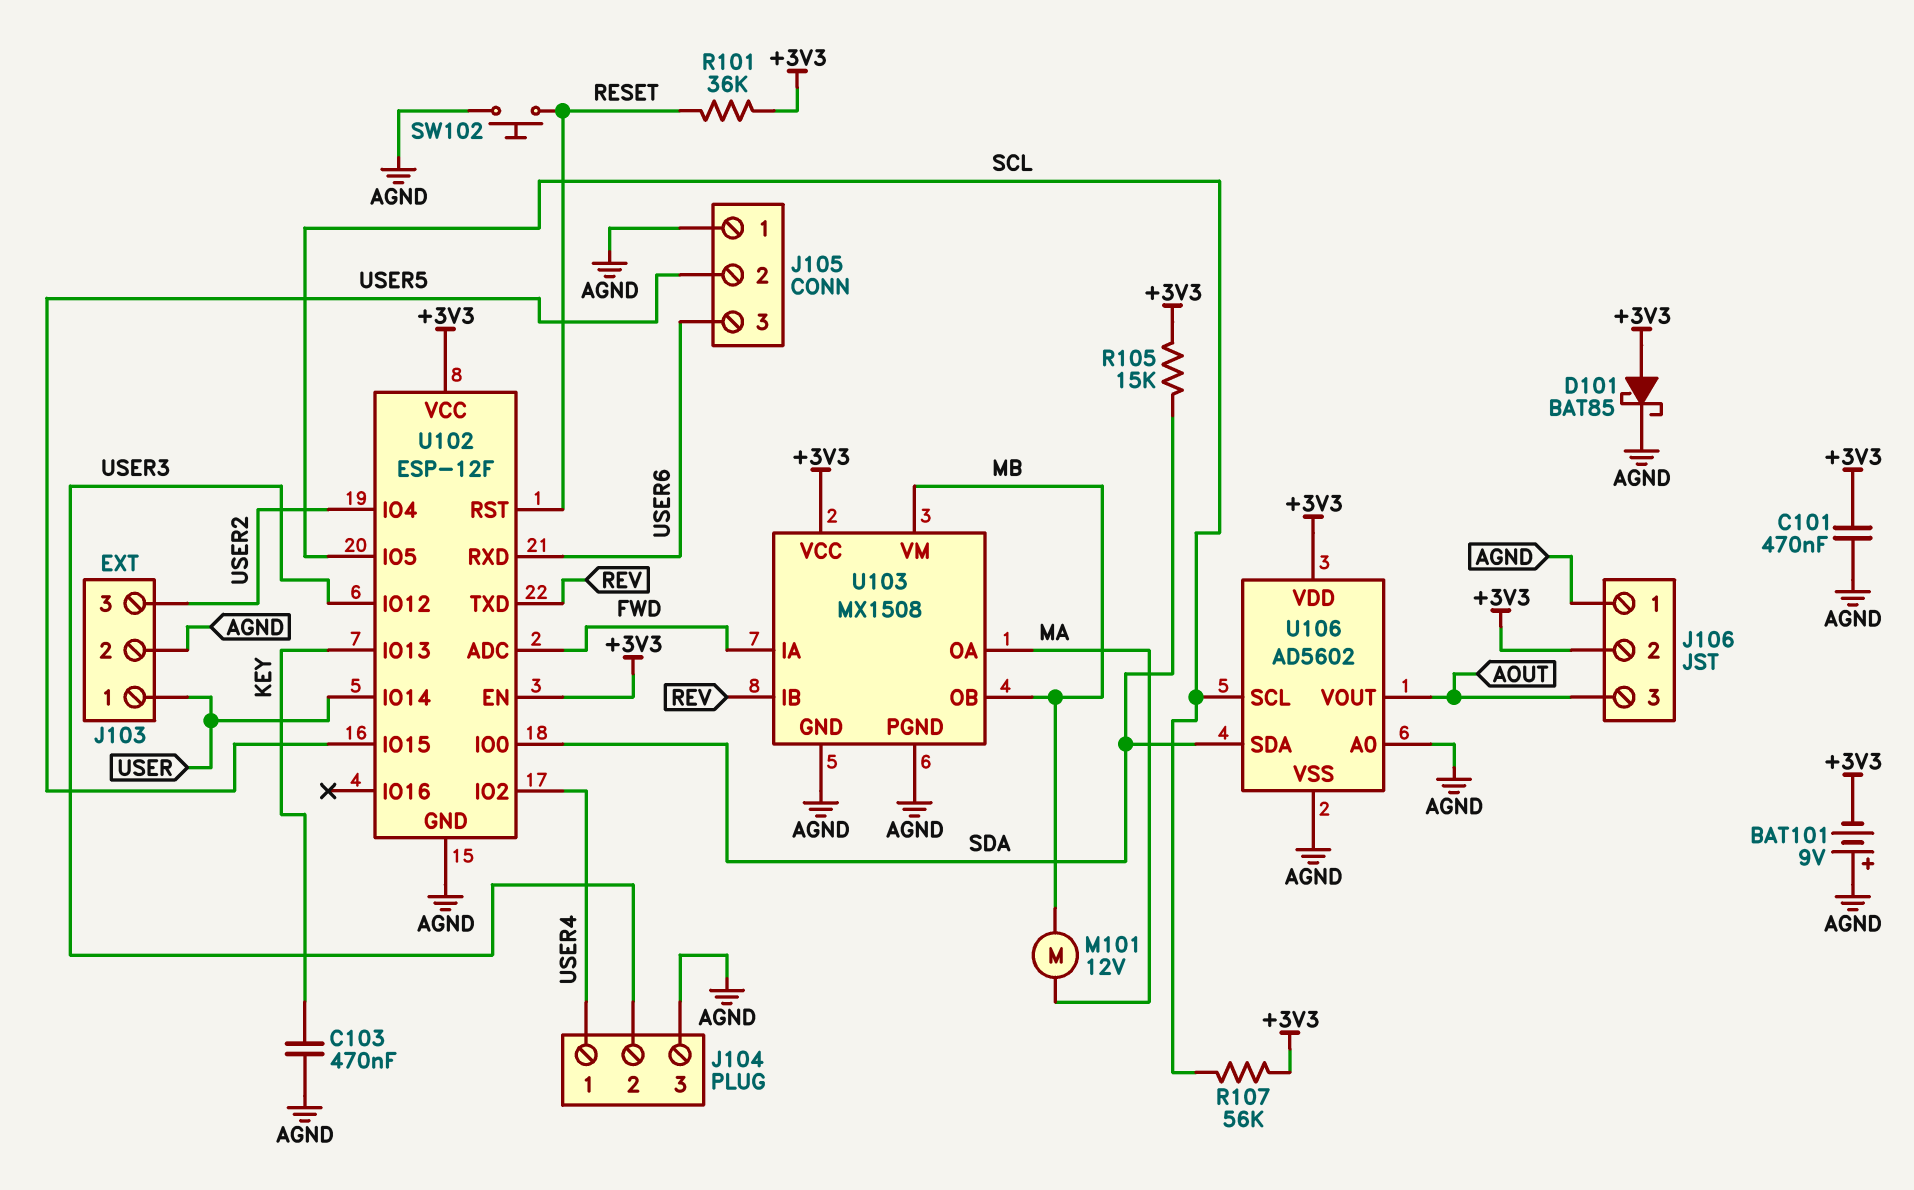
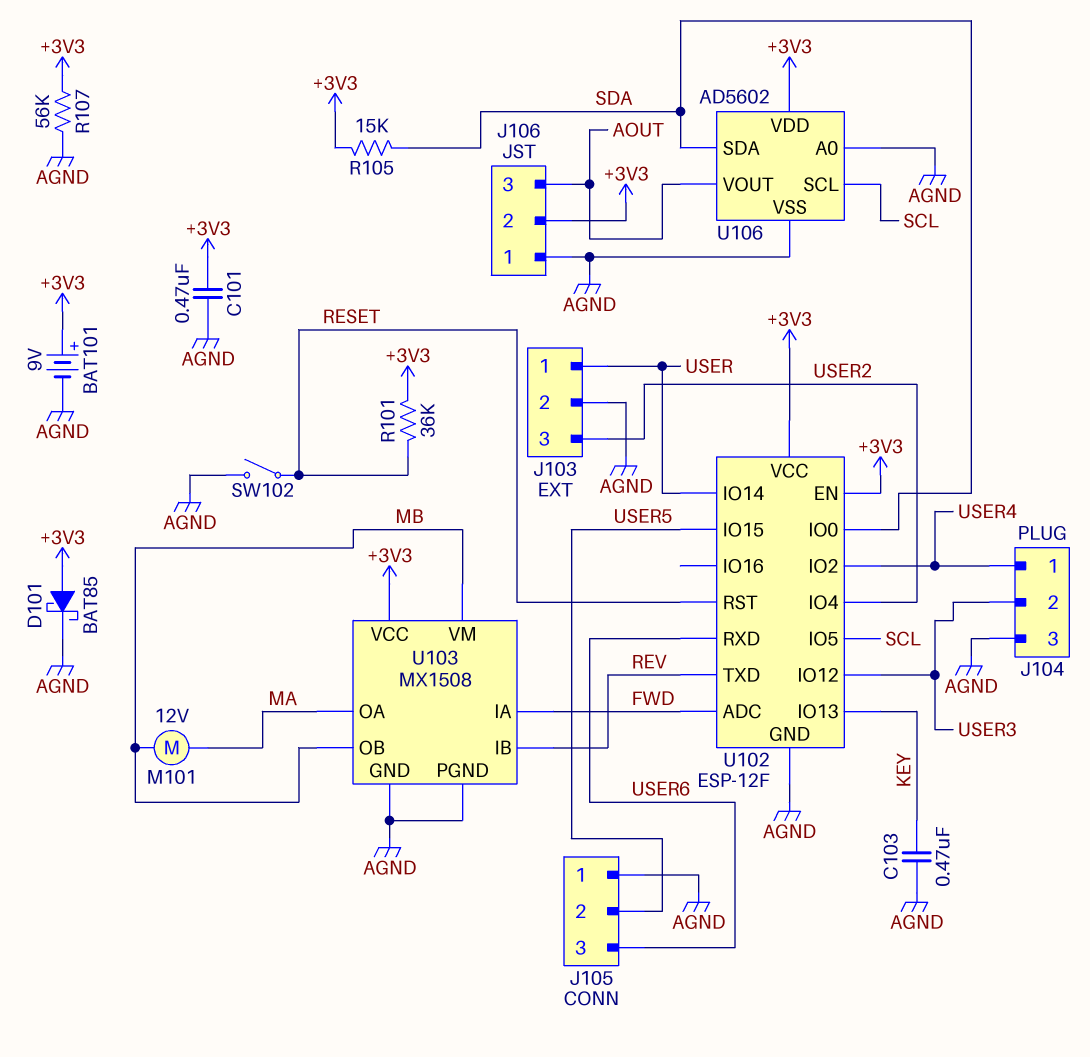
BAT101: 9V (plus AGND, minus +3V3) -> 9V (plus +3V3, minus AGND)
R107: 56k (+3V3, SCL) -> 56k (+3V3, AGND)
SW102: button (AGND, RESET) -> switch (AGND, RESET)

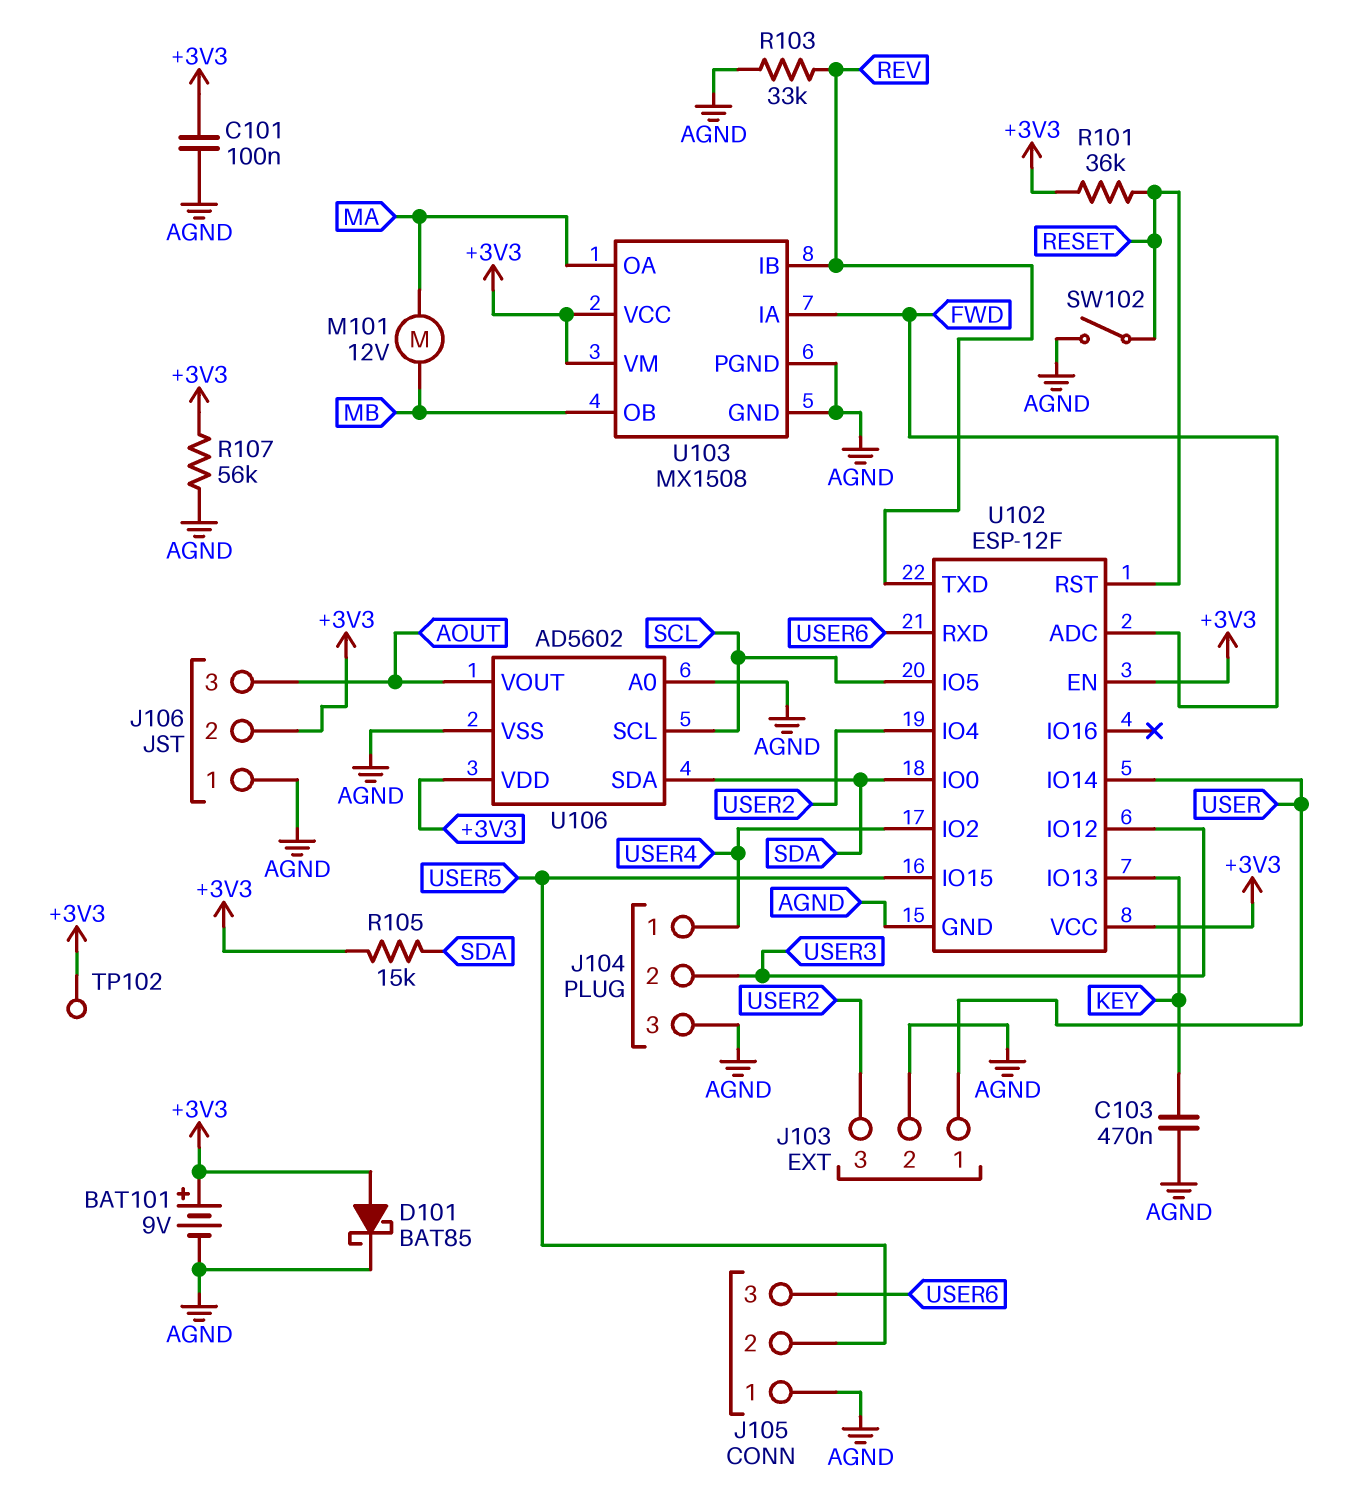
C101: 470nF (+3V3, AGND) -> 100nF (+3V3, AGND)
R103: none -> 33k (AGND, REV)
TP102: none -> test point (+3V3)
U103 pin VM: MB -> +3V3

